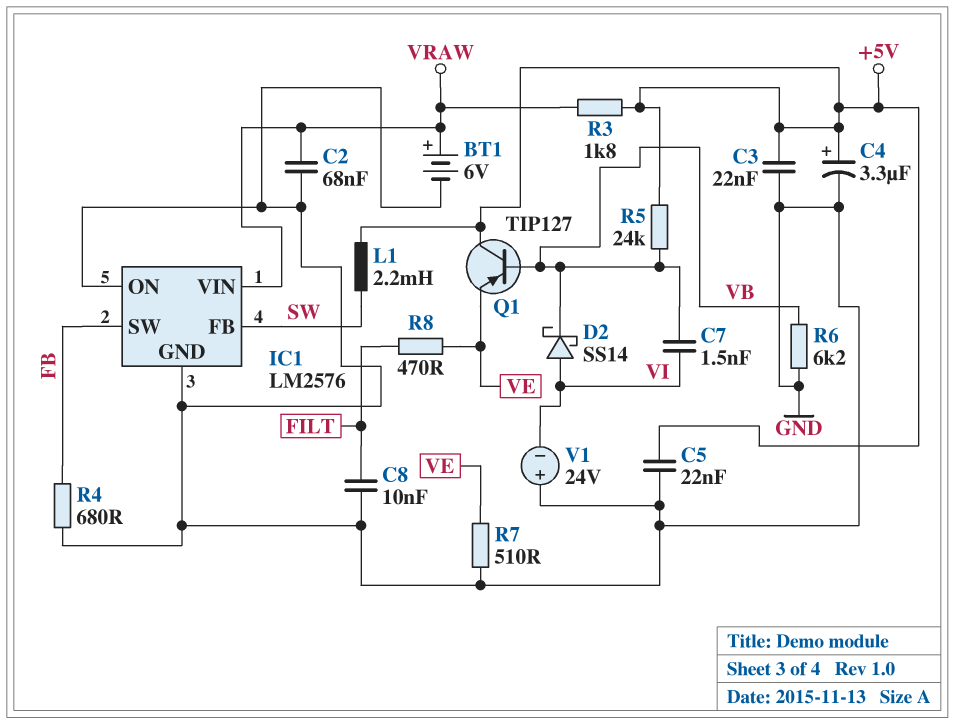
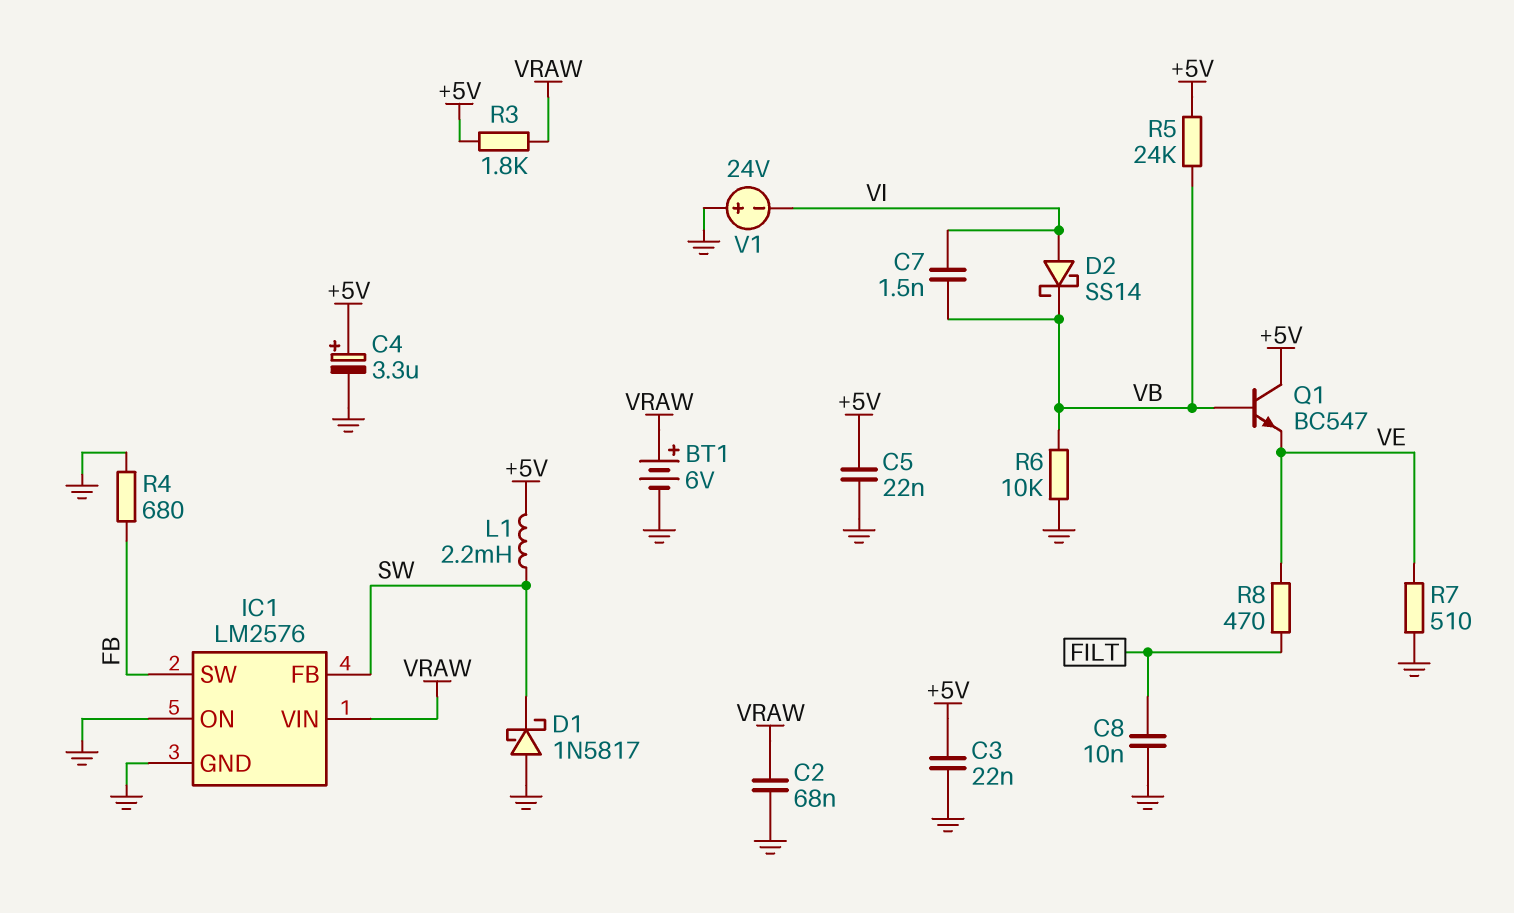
D1: none -> schottky 1N5817 (A GND, K SW)
Q1: PNP TIP127 (B VB, C +5V, E VE) -> NPN BC547 (B VB, C +5V, E VE)
R6: 6.2k (GND, VB) -> 10k (GND, VB)

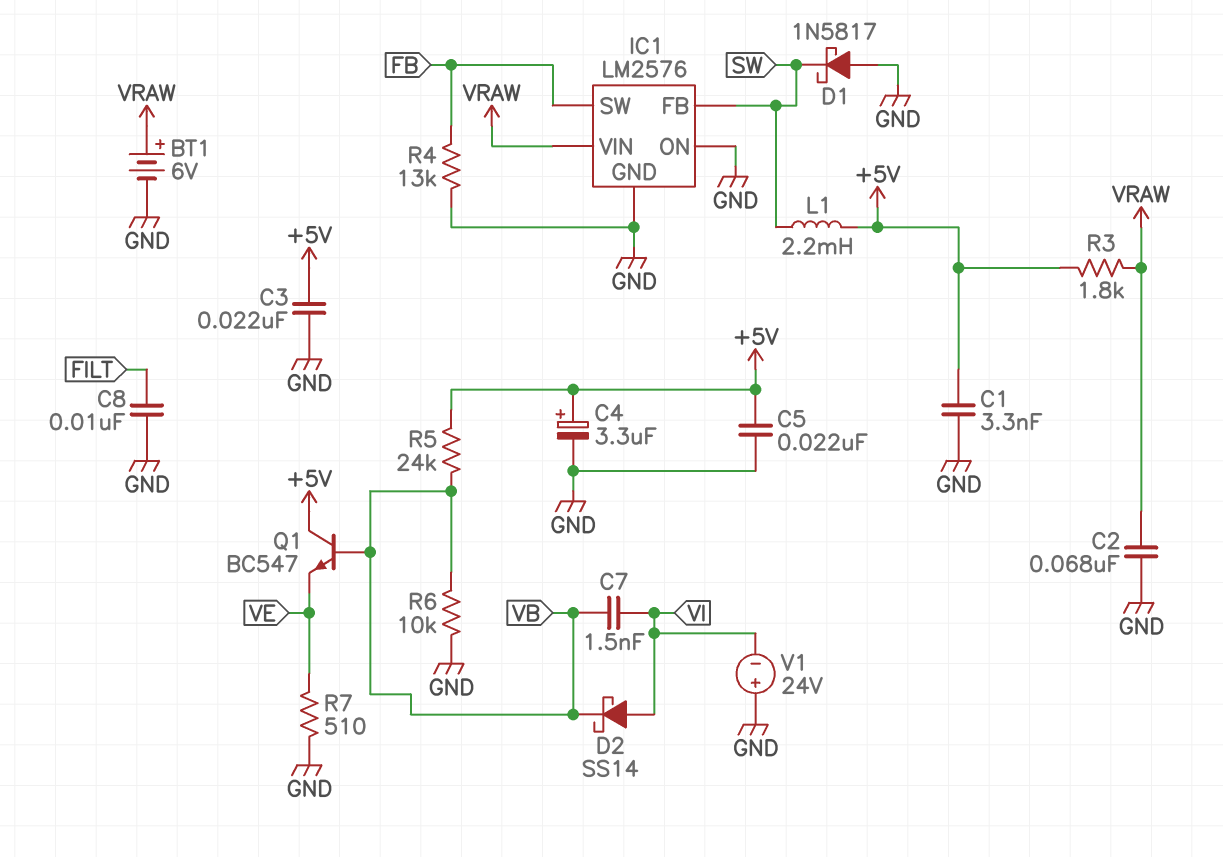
C1: none -> 3.3nF (+5V, GND)
R4: 680 (FB, GND) -> 13k (FB, GND)
R8: 470 (FILT, VE) -> none

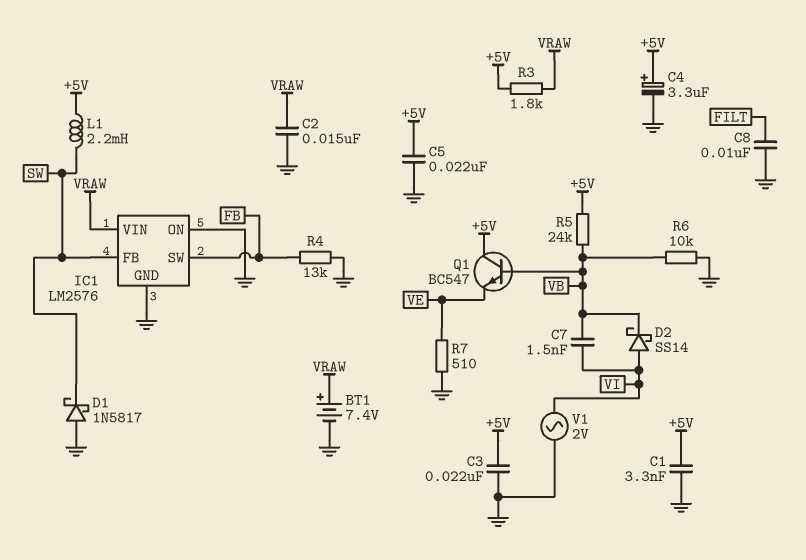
BT1: 6V (plus VRAW, minus GND) -> 7.4V (plus VRAW, minus GND)
C2: 68nF (GND, VRAW) -> 15nF (GND, VRAW)
V1: 24V (plus GND, minus VI) -> AC 2V (GND, VI)

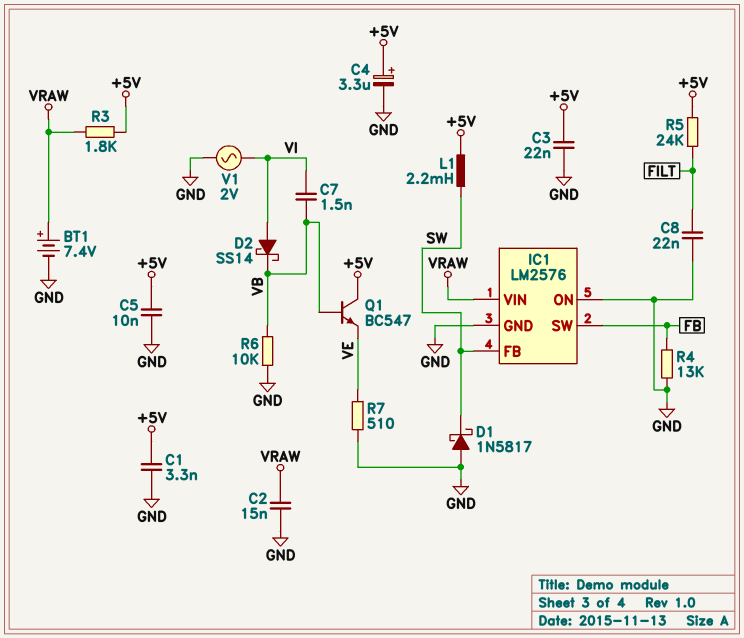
C5: 22nF (+5V, GND) -> 10nF (+5V, GND)
C8: 10nF (FILT, GND) -> 22nF (FILT, GND)
R5: 24k (+5V, VB) -> 24k (+5V, FILT)

